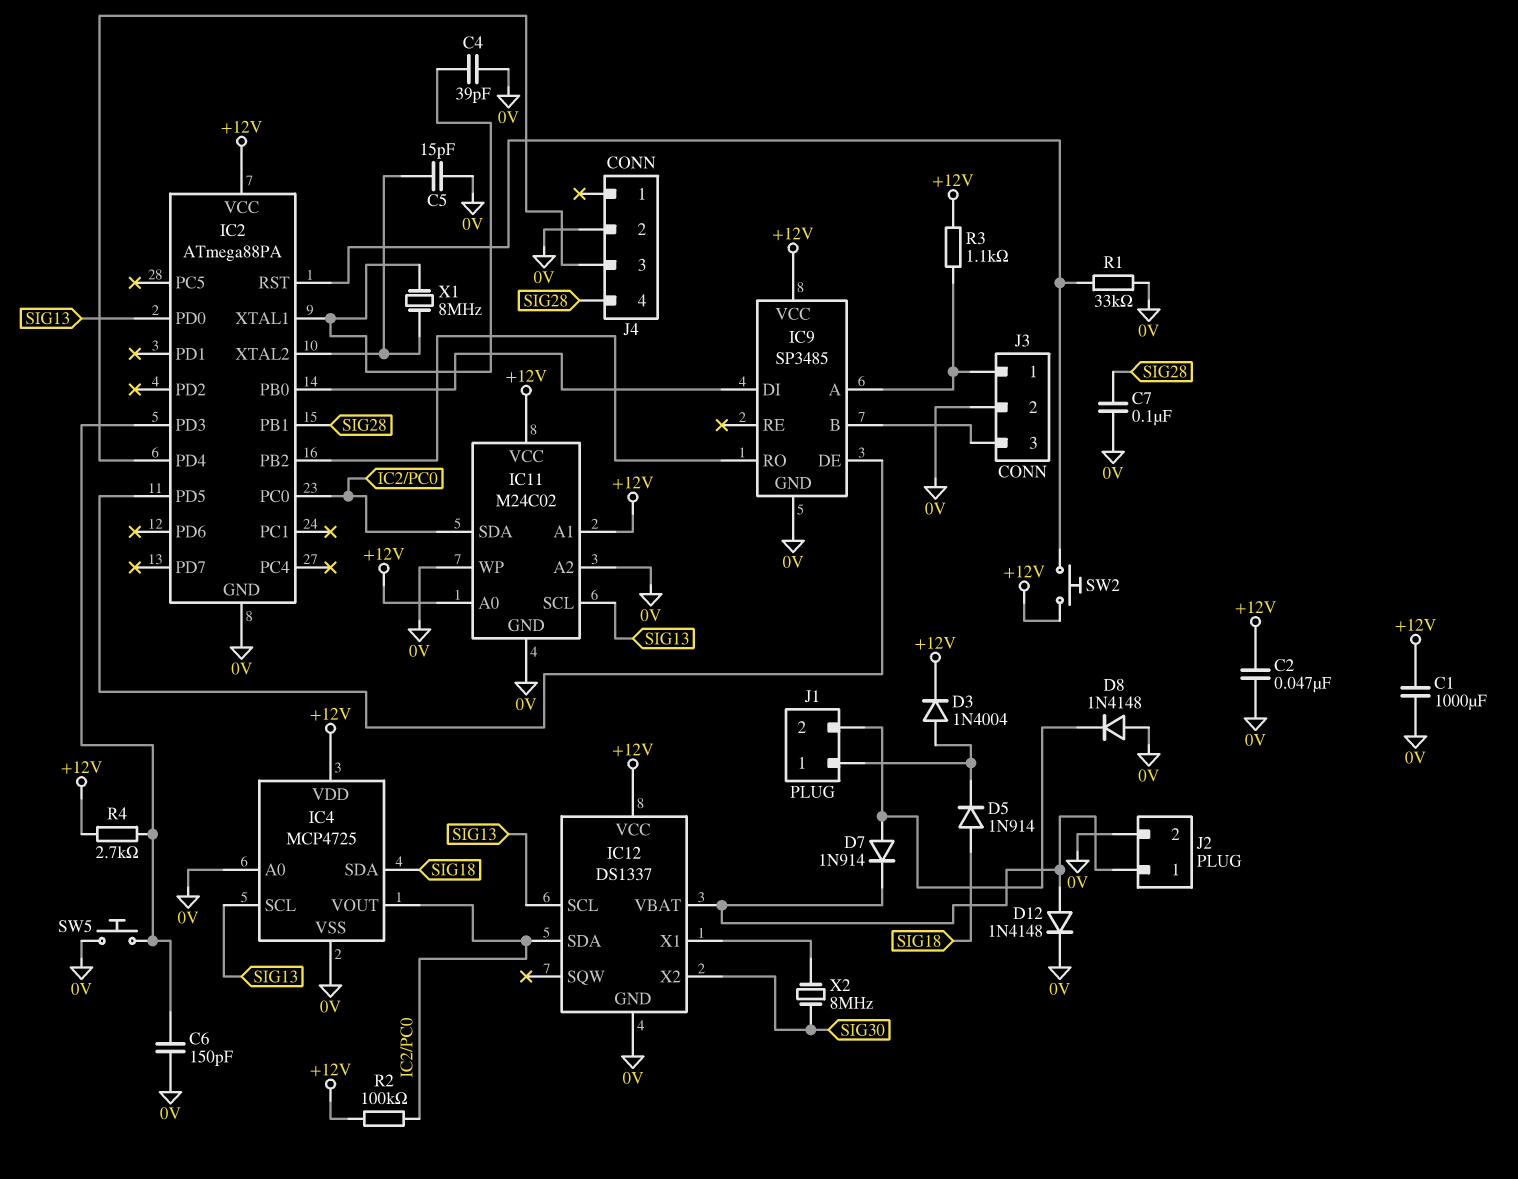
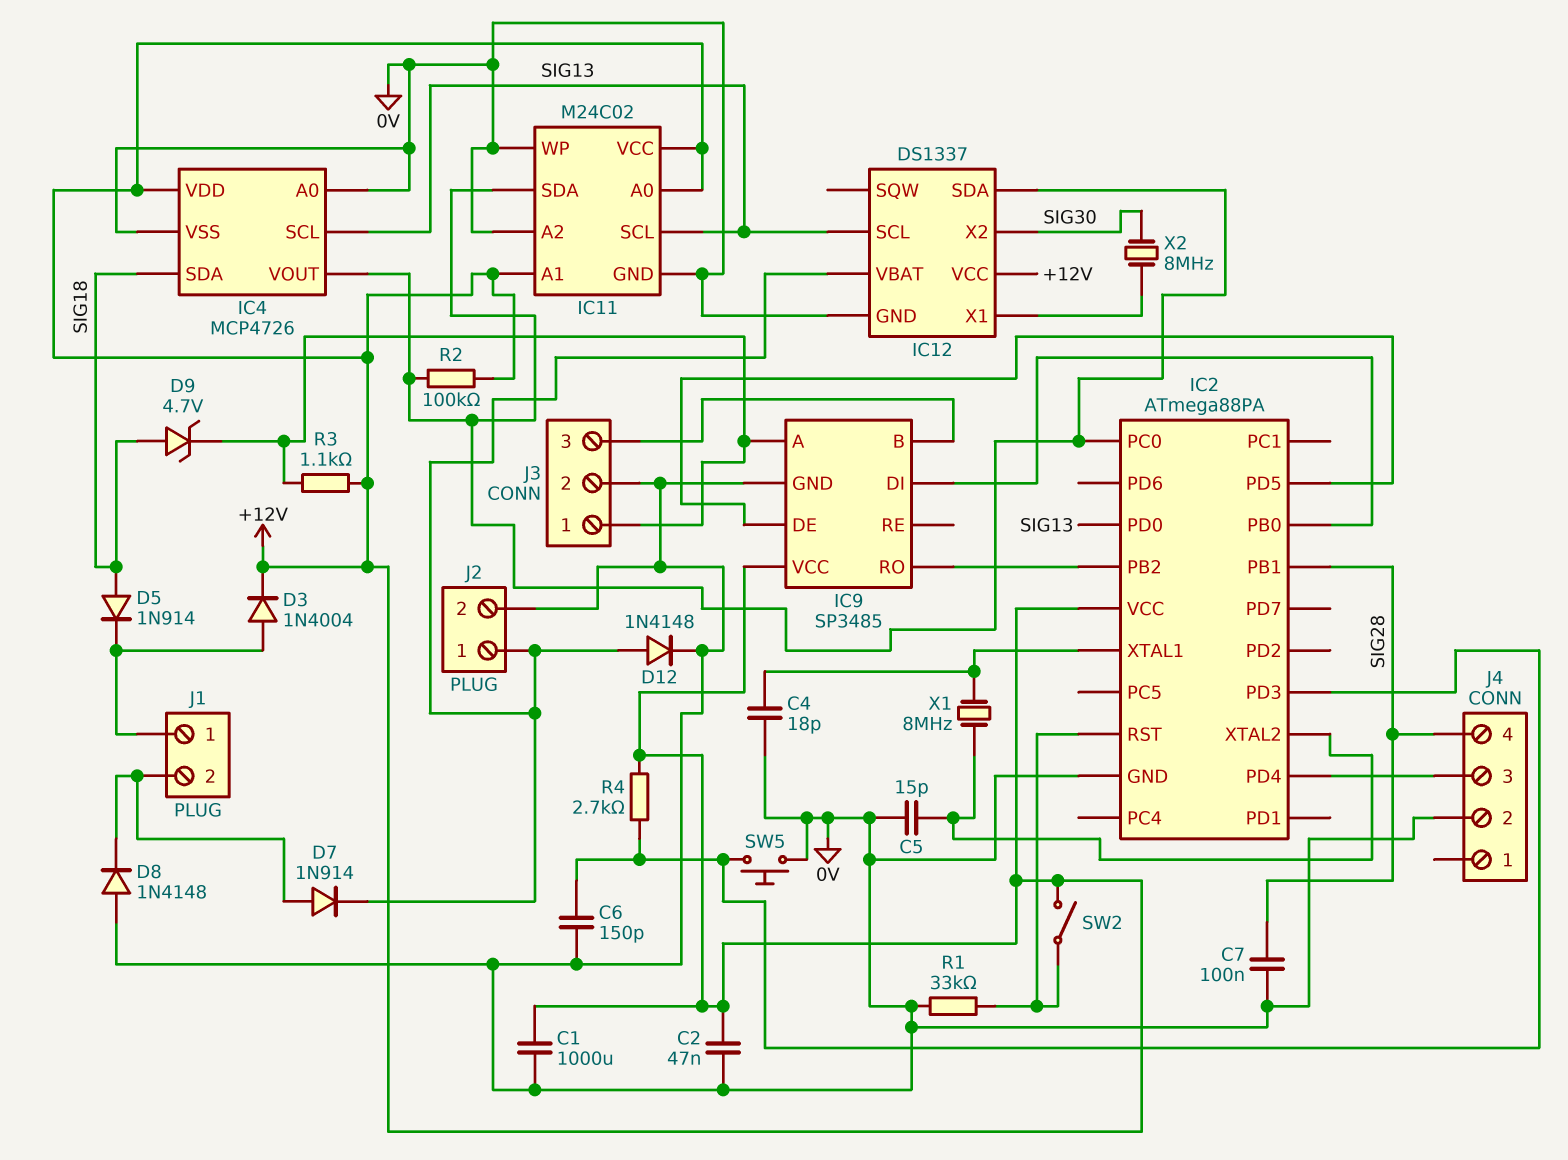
C4: 39pF (0V, IC2/XTAL1) -> 18pF (0V, IC2/XTAL1)
D9: none -> zener 4.7V (A SIG18, K IC9/A)
IC4: MCP4725 -> MCP4726
SW2: button (+12V, IC2/RST) -> switch (+12V, IC2/RST)

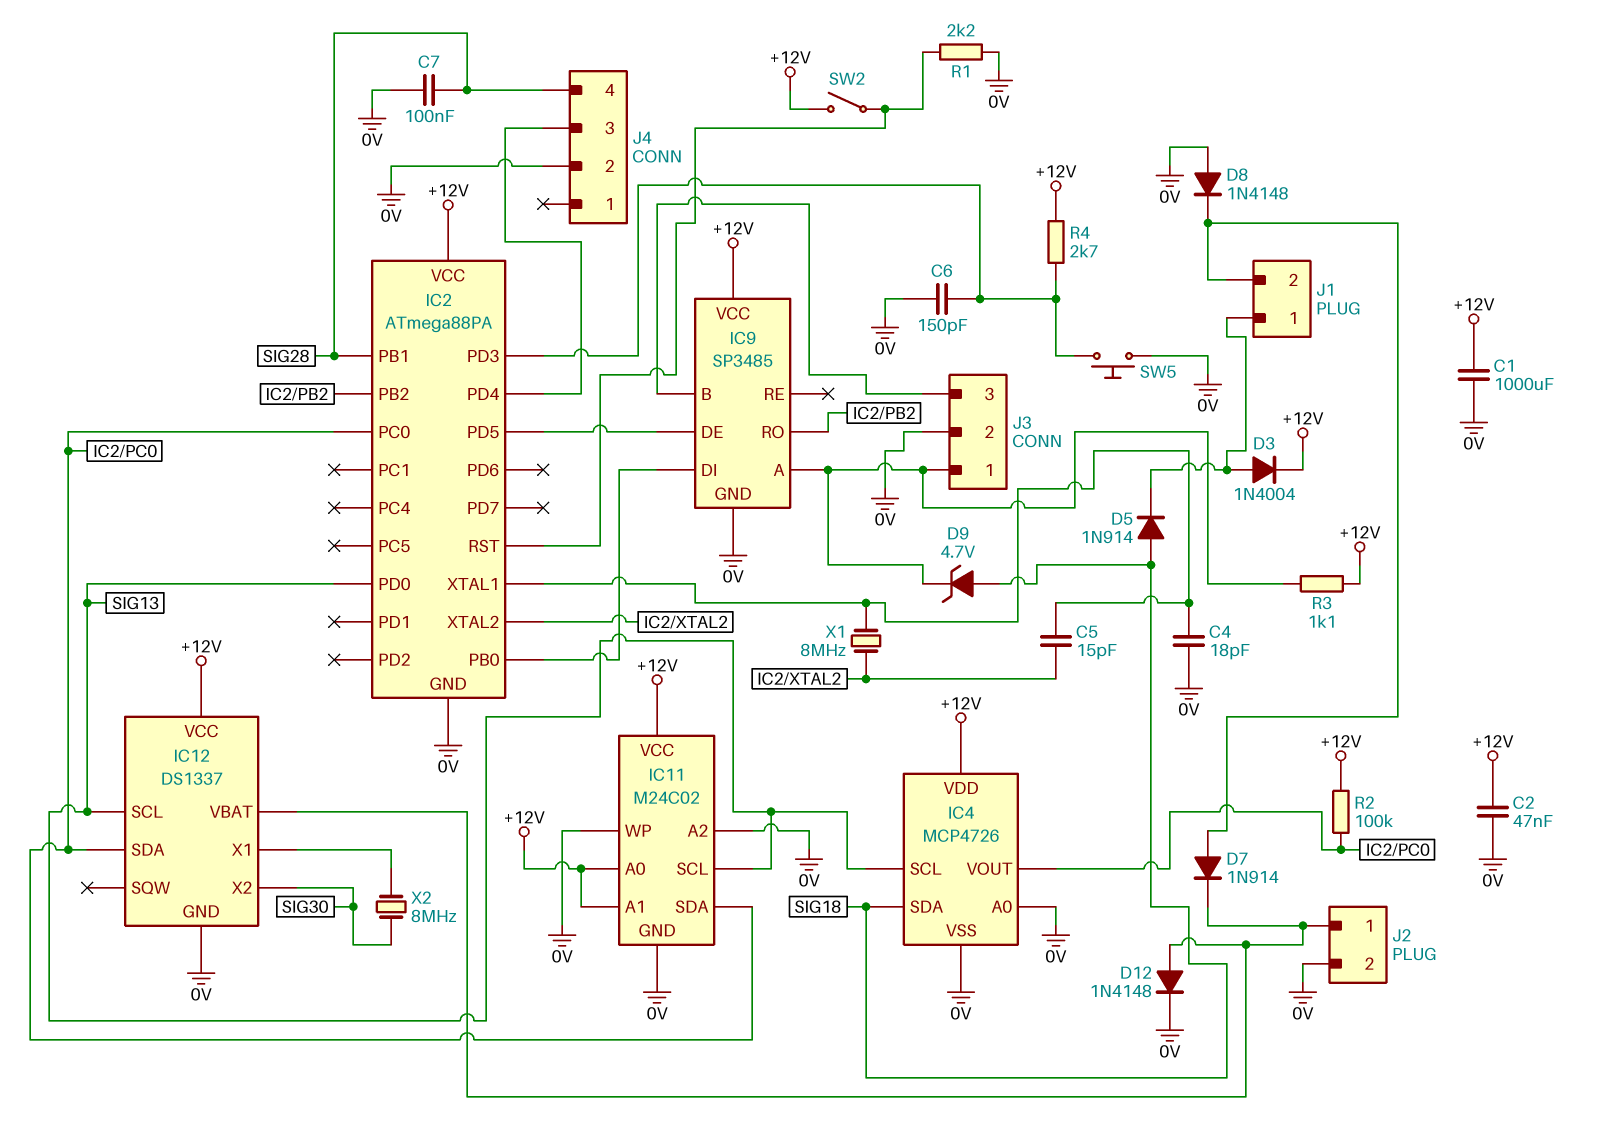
C5: 15pF (0V, IC2/XTAL2) -> 15pF (IC2/XTAL1, IC2/XTAL2)
R1: 33k (0V, IC2/RST) -> 2.2k (0V, IC2/RST)

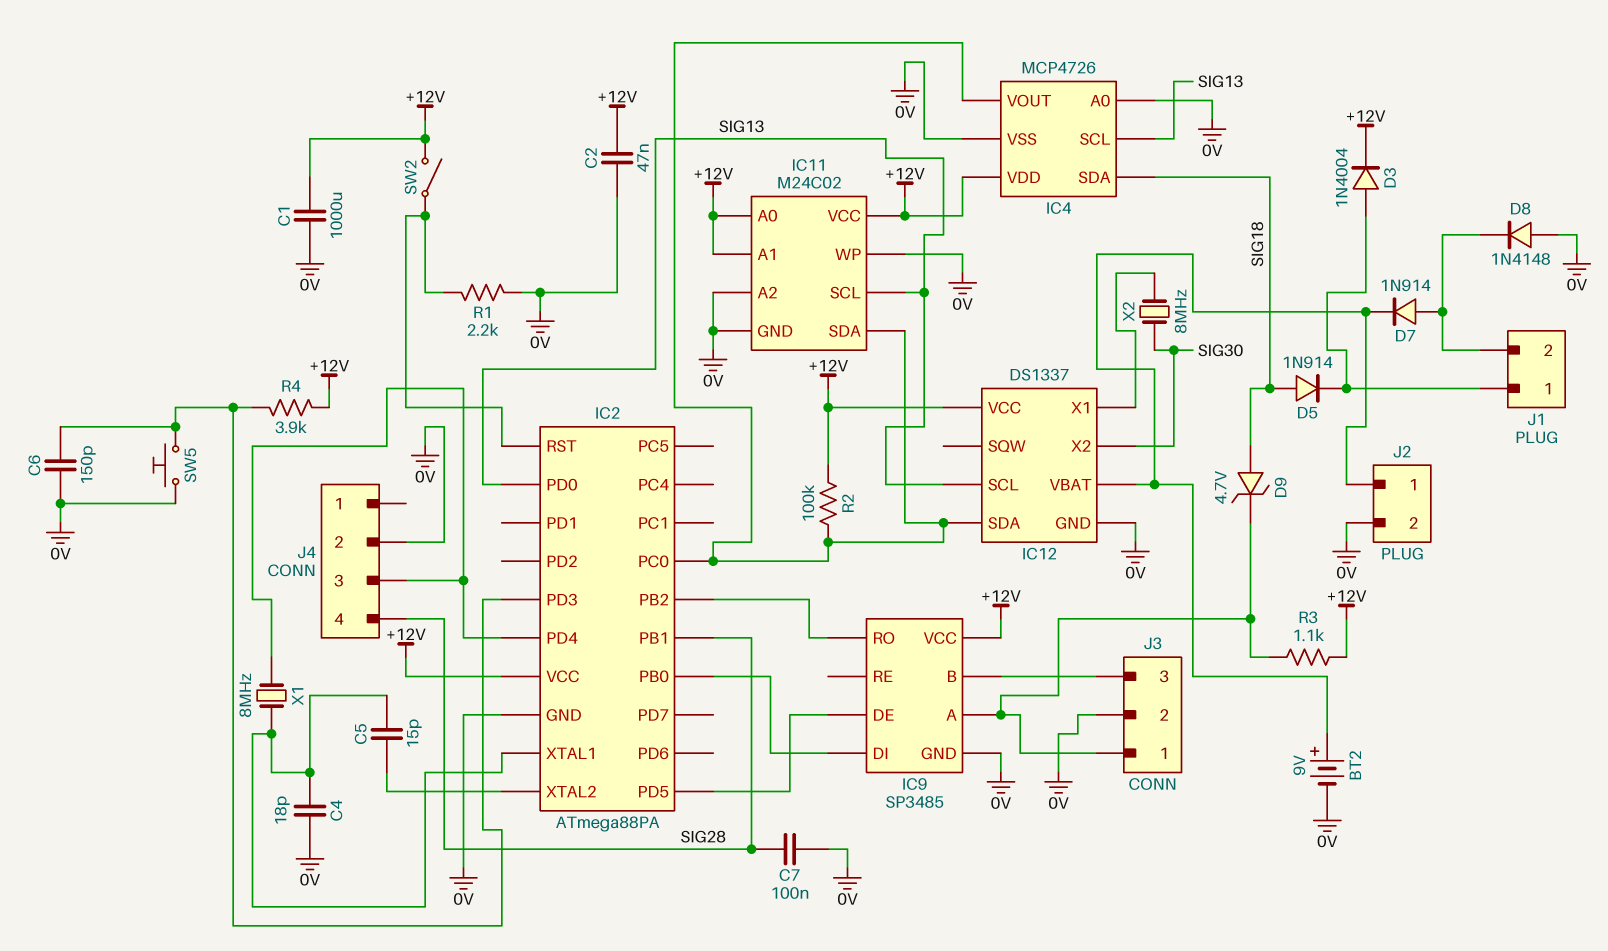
BT2: none -> 9V (plus IC12/VBAT, minus 0V)
D12: diode 1N4148 (A IC12/VBAT, K 0V) -> none
R4: 2.7k (+12V, IC2/PD3) -> 3.9k (+12V, IC2/PD3)
X1: 8MHz (IC2/XTAL1, IC2/XTAL2) -> 8MHz (IC2/PD4, IC2/XTAL1)

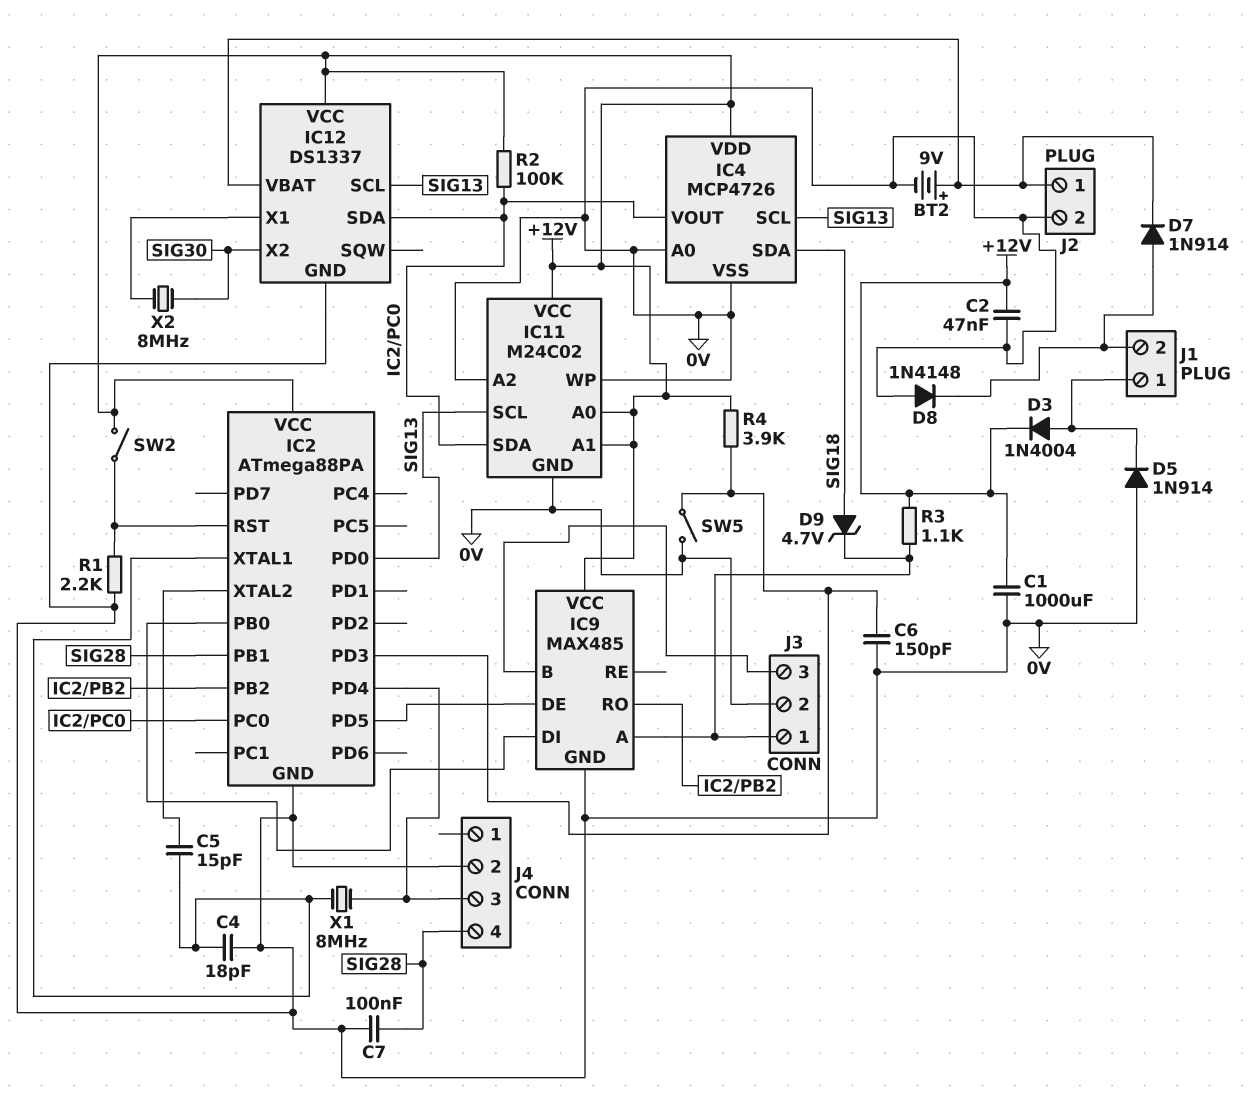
D5: diode 1N914 (A SIG18, K J1/1) -> diode 1N914 (A 0V, K J1/1)
IC9: SP3485 -> MAX485
SW5: button (0V, IC2/PD3) -> switch (0V, IC2/PD3)

